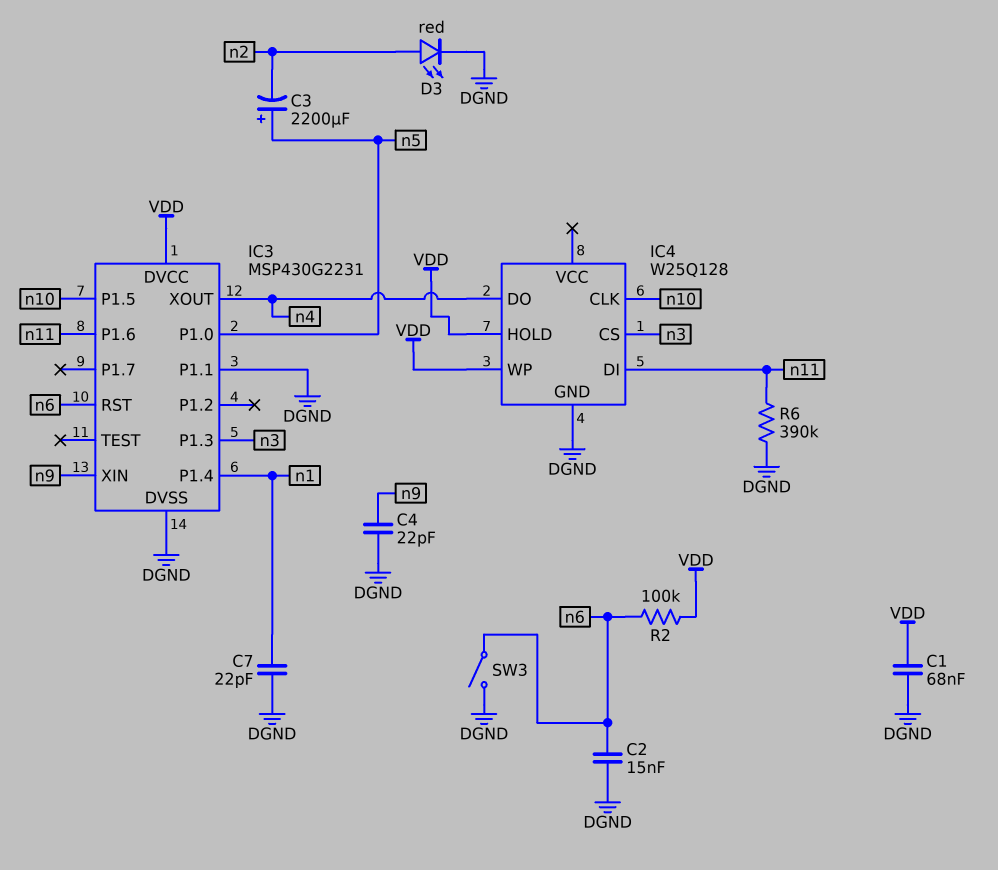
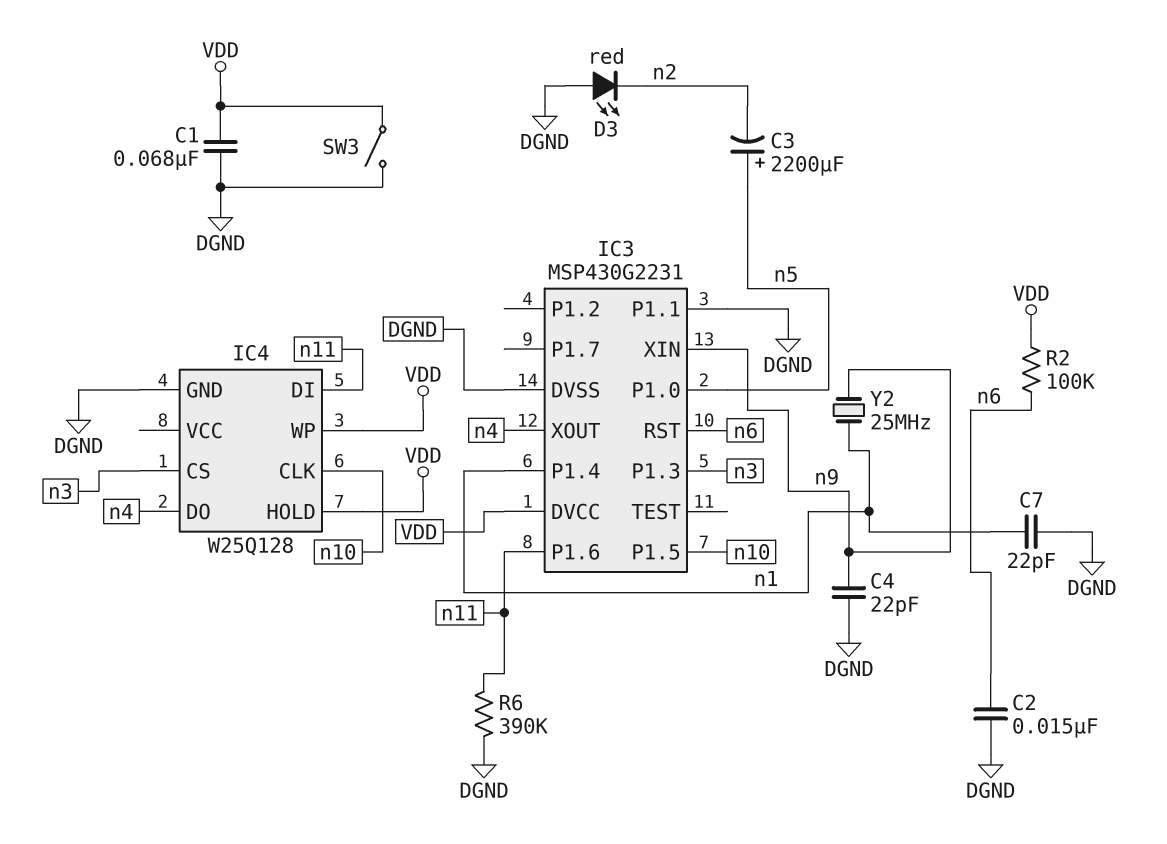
D3: LED red (A n2, K DGND) -> LED red (A DGND, K n2)
SW3: switch (DGND, n6) -> switch (DGND, VDD)
Y2: none -> 25MHz (n1, n9)

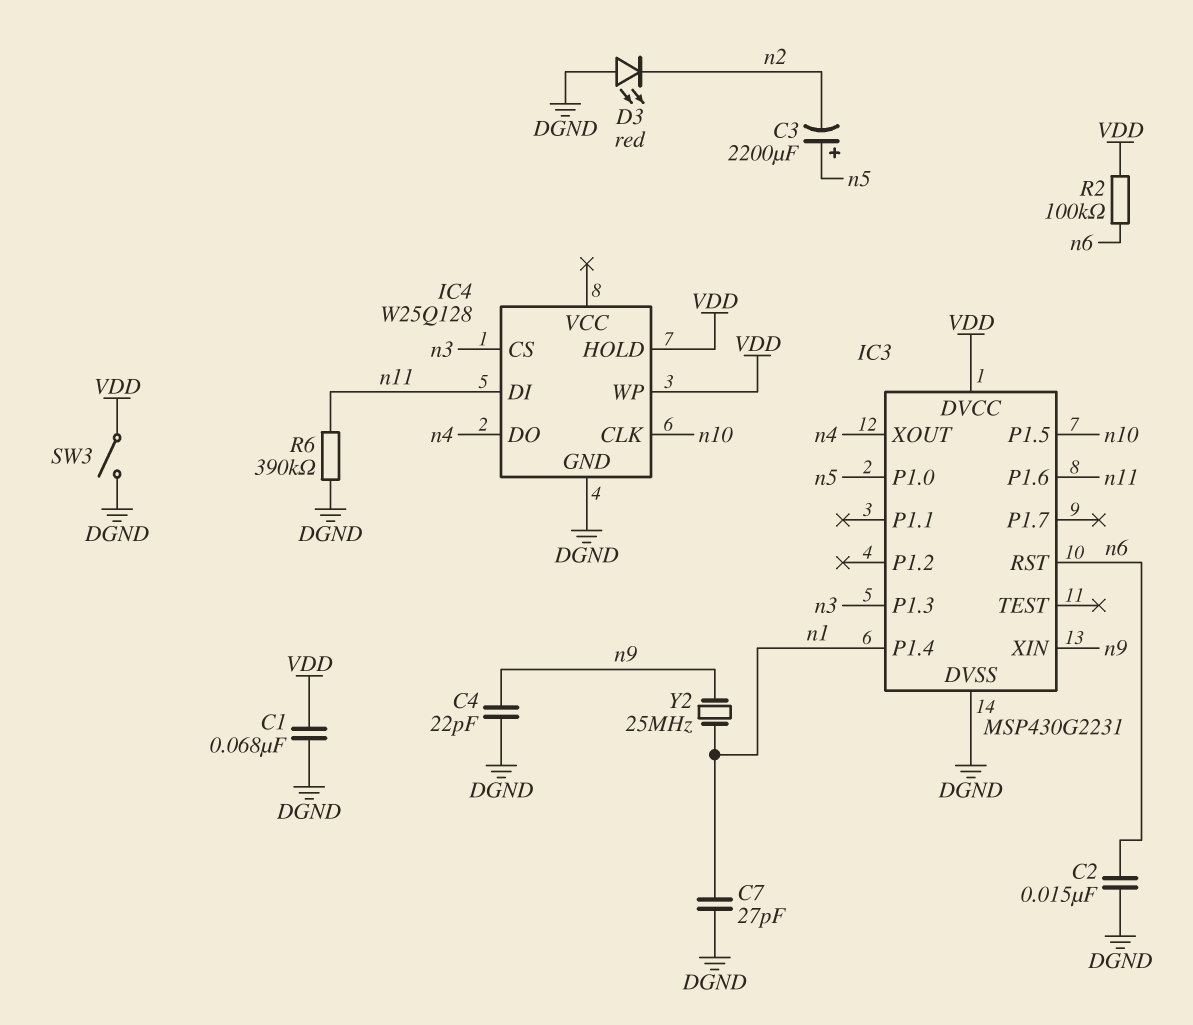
C7: 22pF (DGND, n1) -> 27pF (DGND, n1)
IC3 pin P1.1: DGND -> none

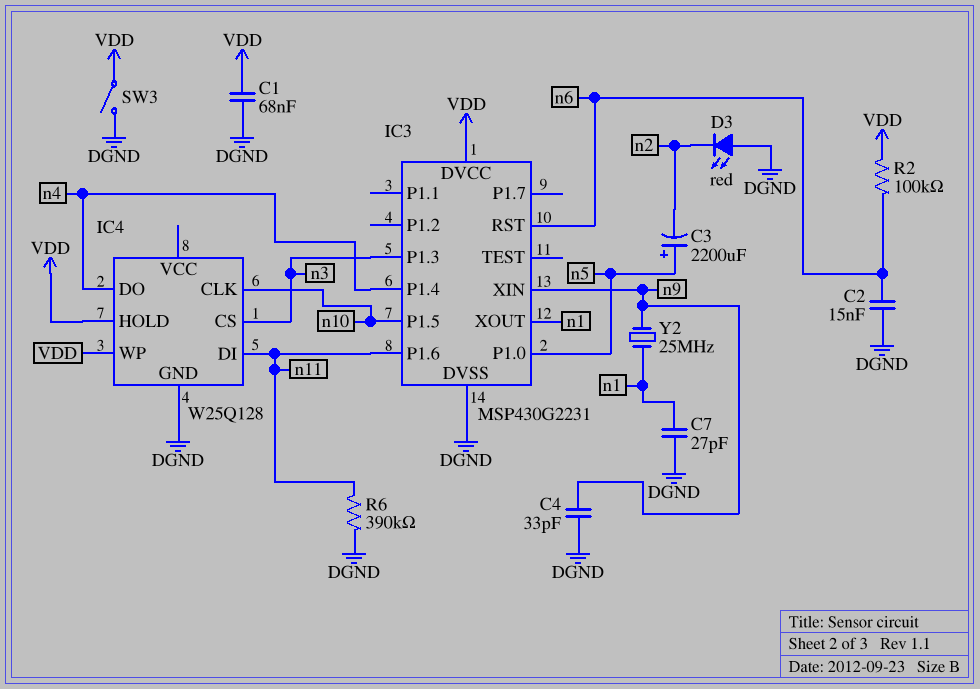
C4: 22pF (DGND, n9) -> 33pF (DGND, n9)
IC3 pin P1.4: n1 -> n4
IC3 pin XOUT: n4 -> n1

